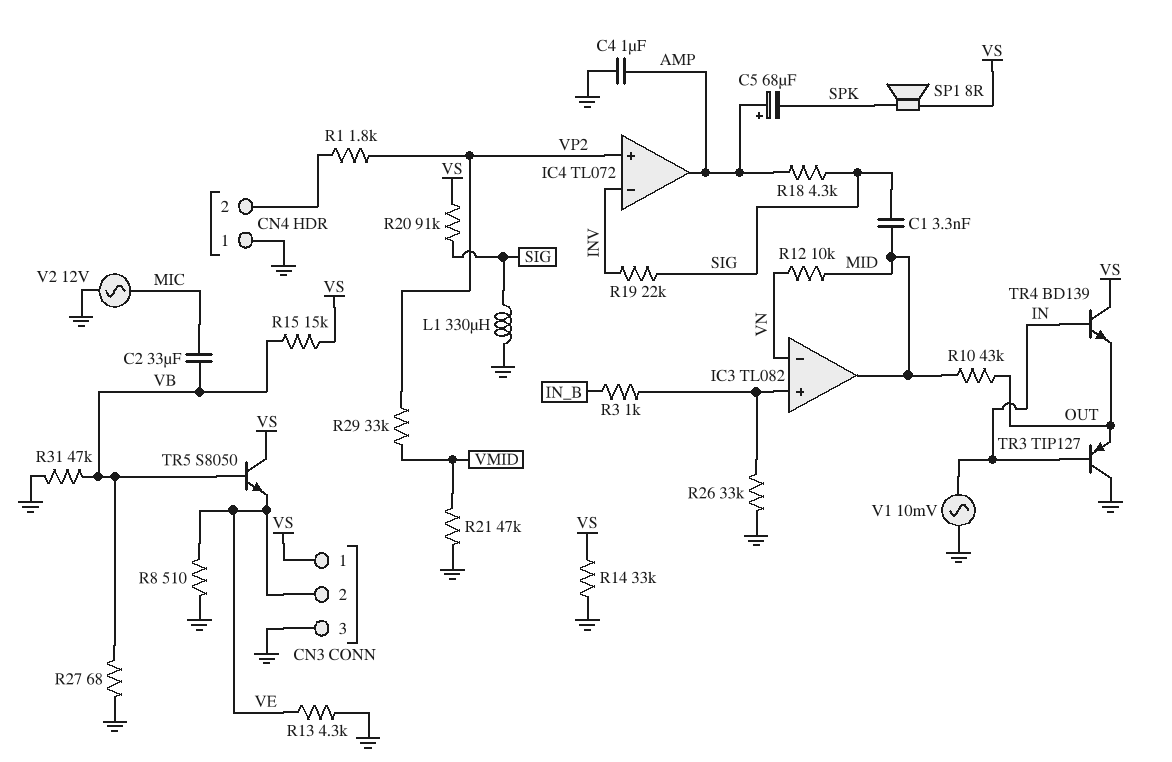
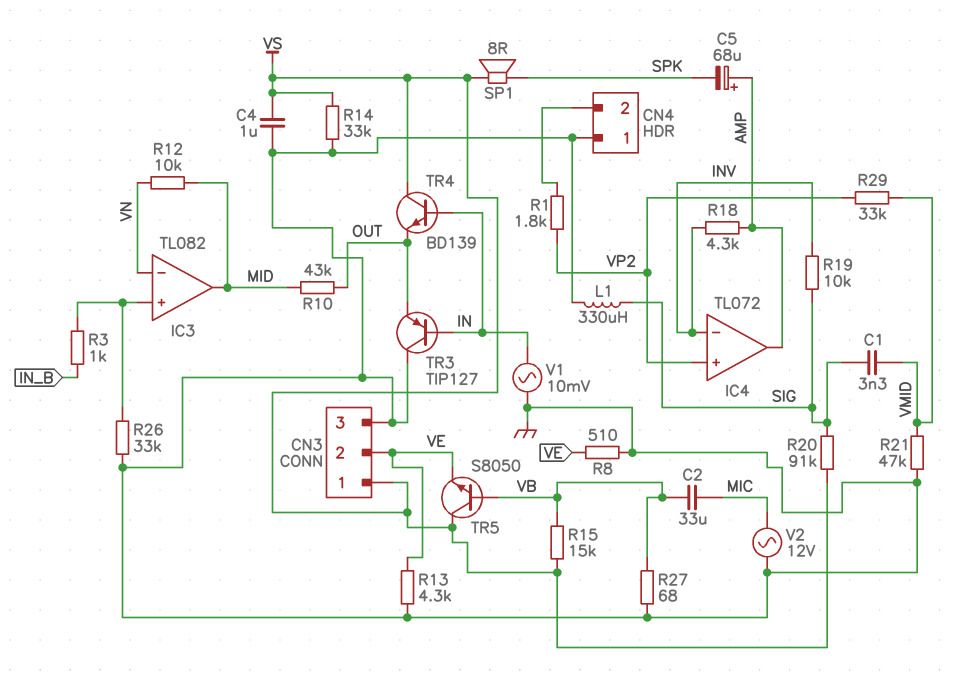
C1: 3.3nF (MID, SIG) -> 3.3nF (SIG, VMID)
C4: 1uF (AMP, GND) -> 1uF (GND, VS)
R18: 4.3k (AMP, SIG) -> 4.3k (AMP, INV)
R19: 22k (INV, SIG) -> 10k (INV, SIG)
R31: 47k (GND, VB) -> none

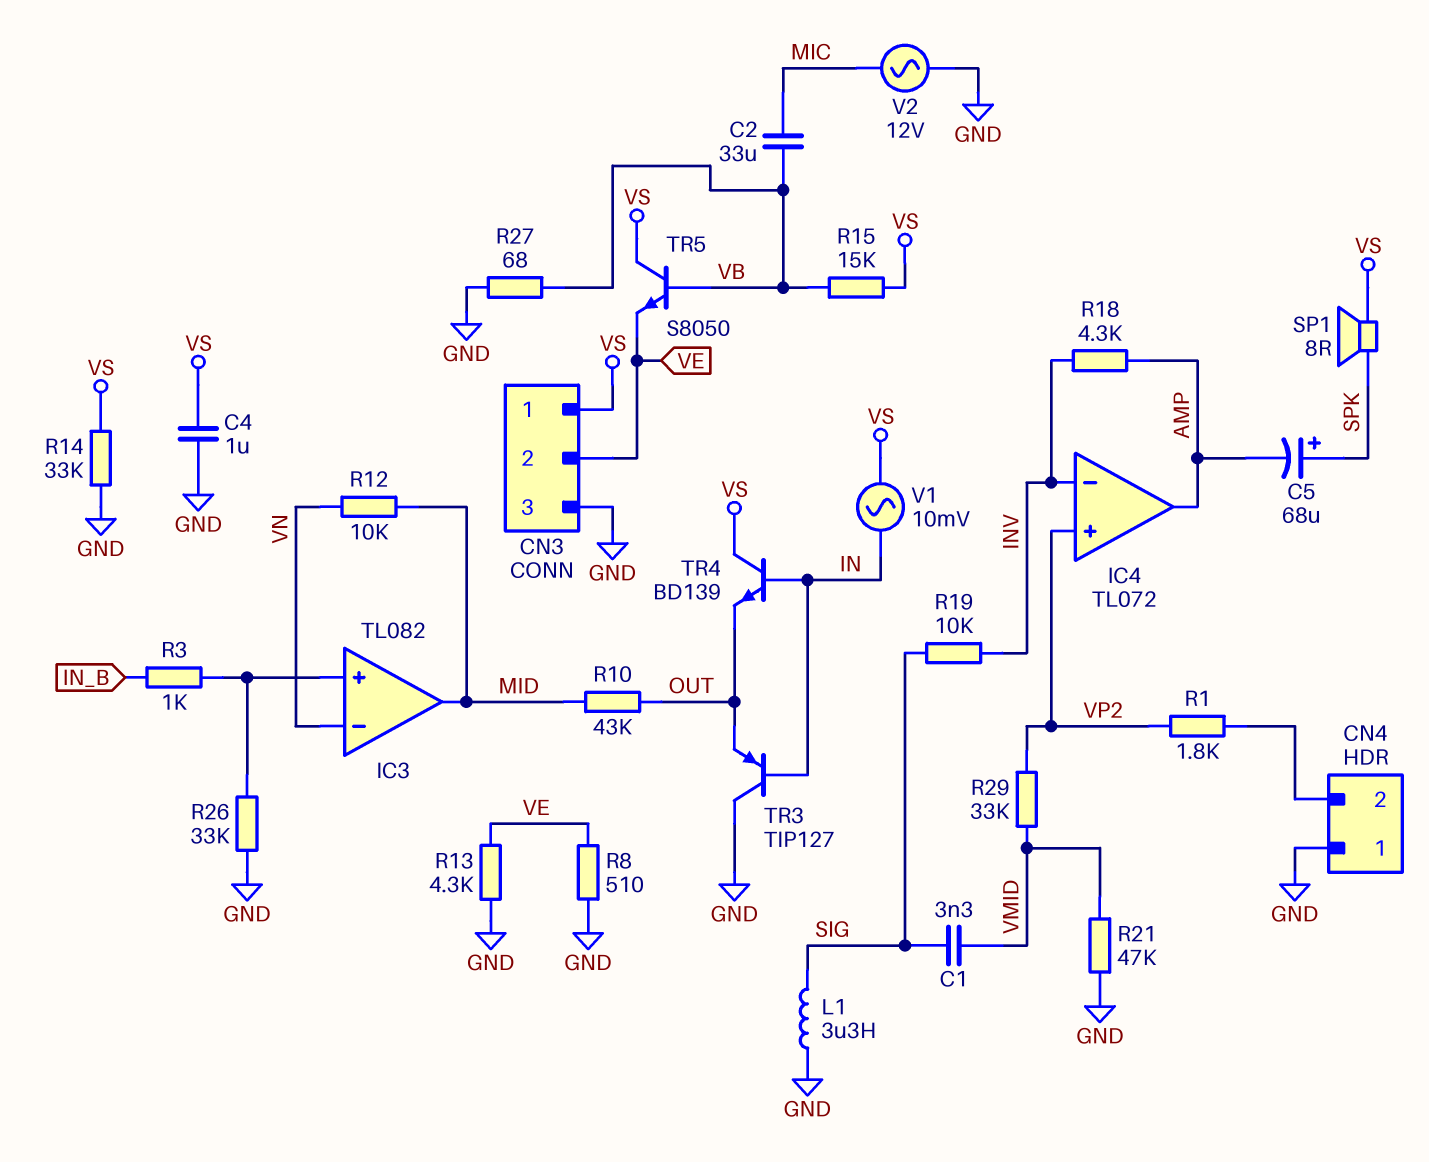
C5: 68uF (plus AMP, minus SPK) -> 68uF (plus SPK, minus AMP)
L1: 330uH (GND, SIG) -> 3.3uH (GND, SIG)
R20: 91k (SIG, VS) -> none
V1: AC 10mV (GND, IN) -> AC 10mV (IN, VS)

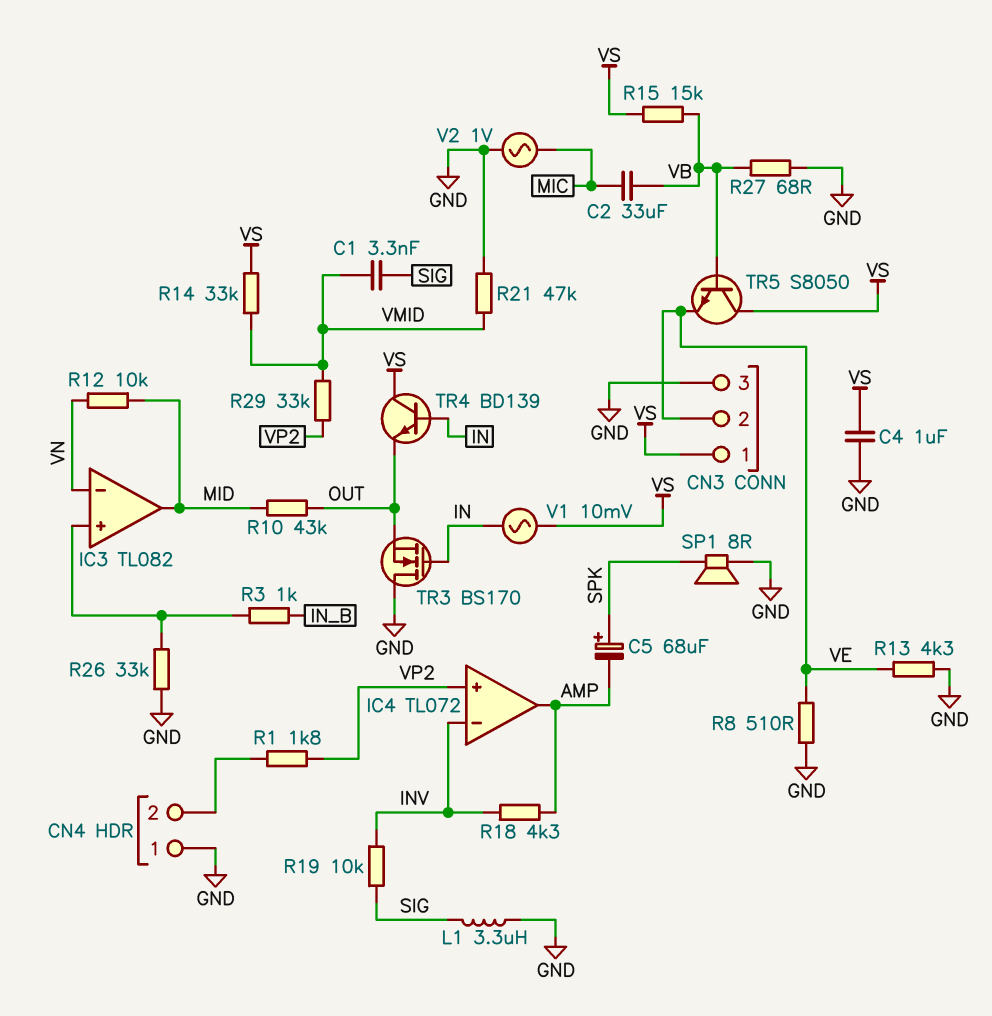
R14: 33k (GND, VS) -> 33k (VMID, VS)
SP1: speaker 8R (SPK, VS) -> speaker 8R (GND, SPK)
TR3: PNP TIP127 (B IN, C GND, E OUT) -> NMOS BS170 (G IN, D GND, S OUT)
V2: AC 12V (GND, MIC) -> AC 1V (GND, MIC)

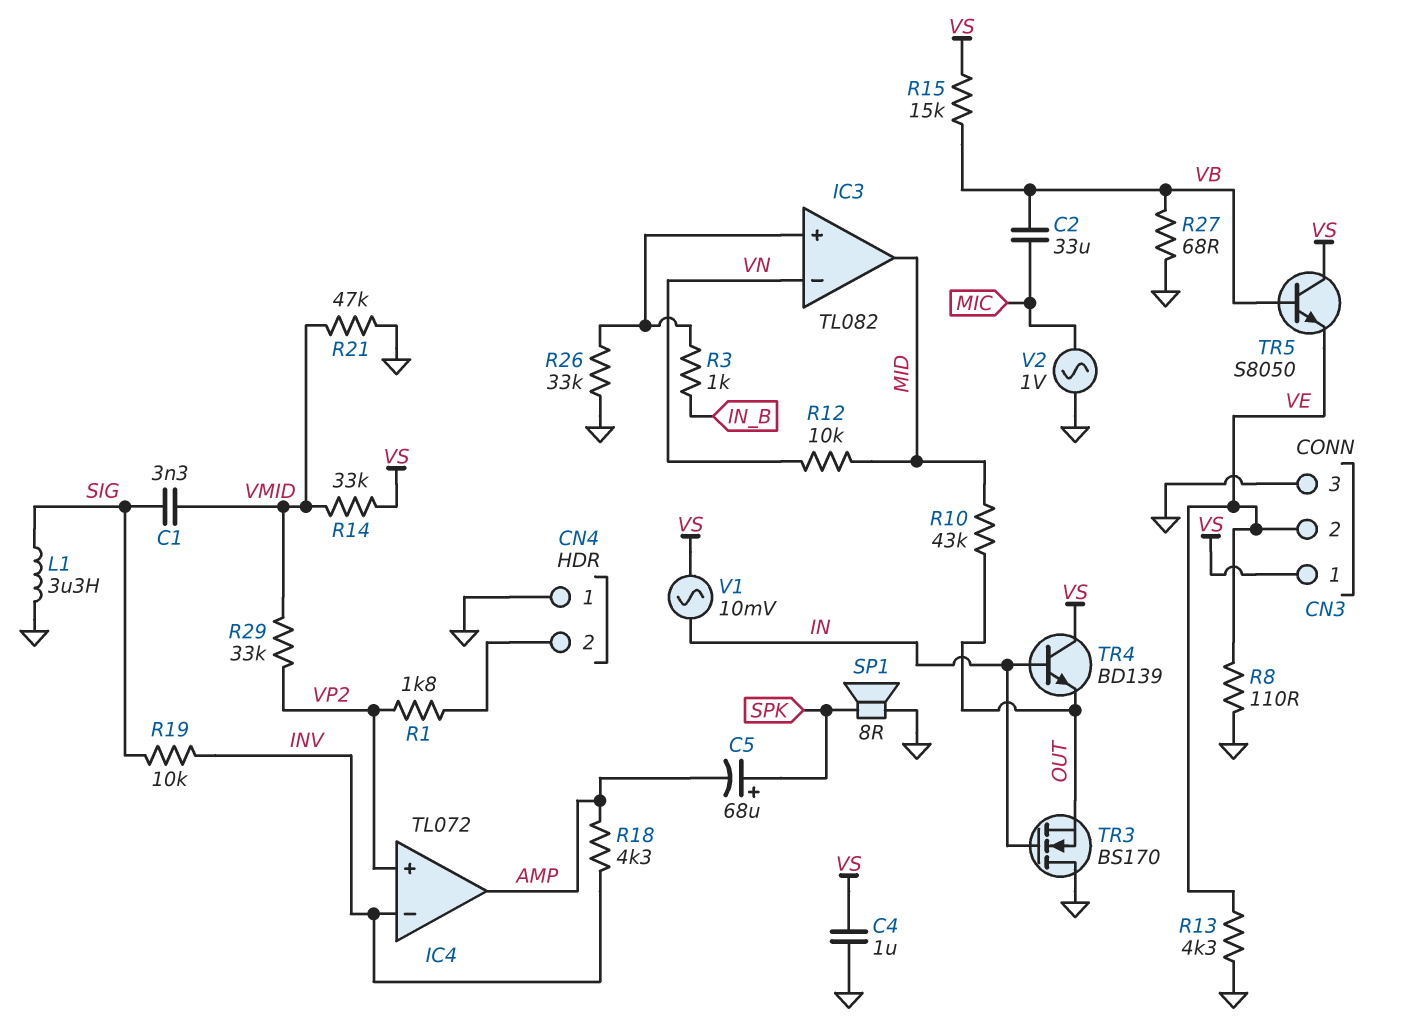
R8: 510 (GND, VE) -> 110 (GND, VE)

